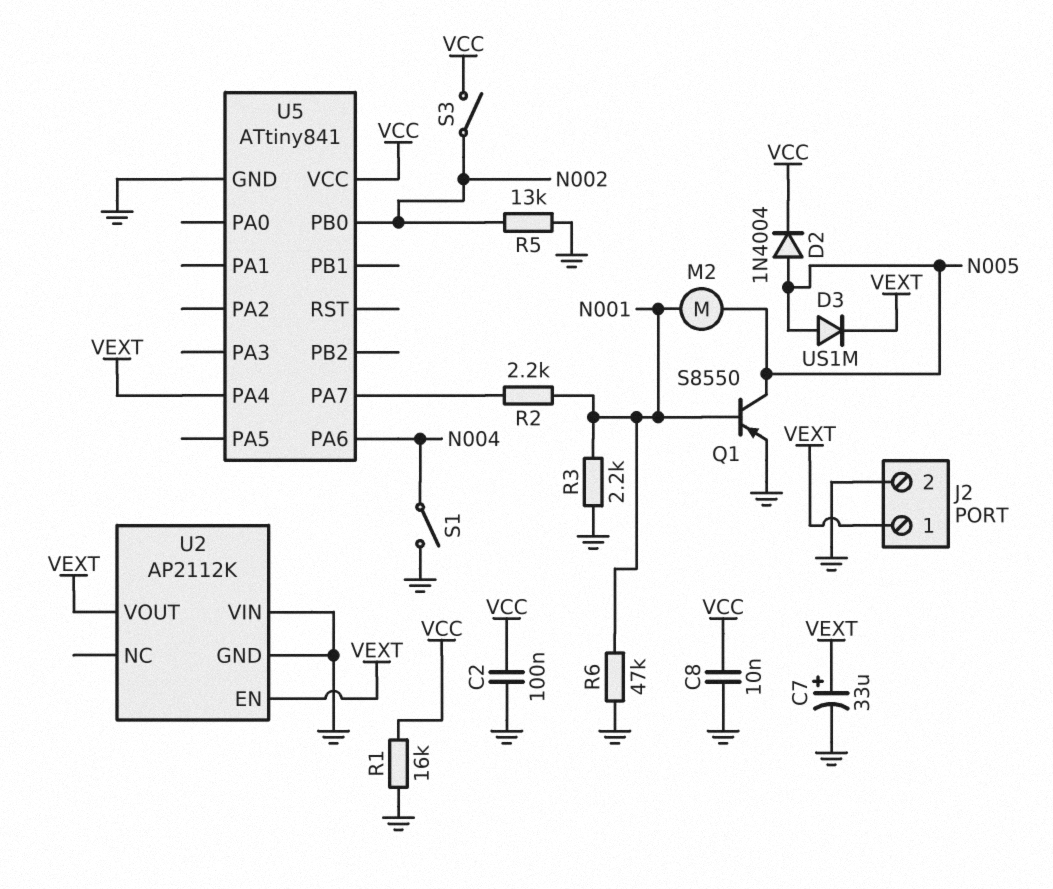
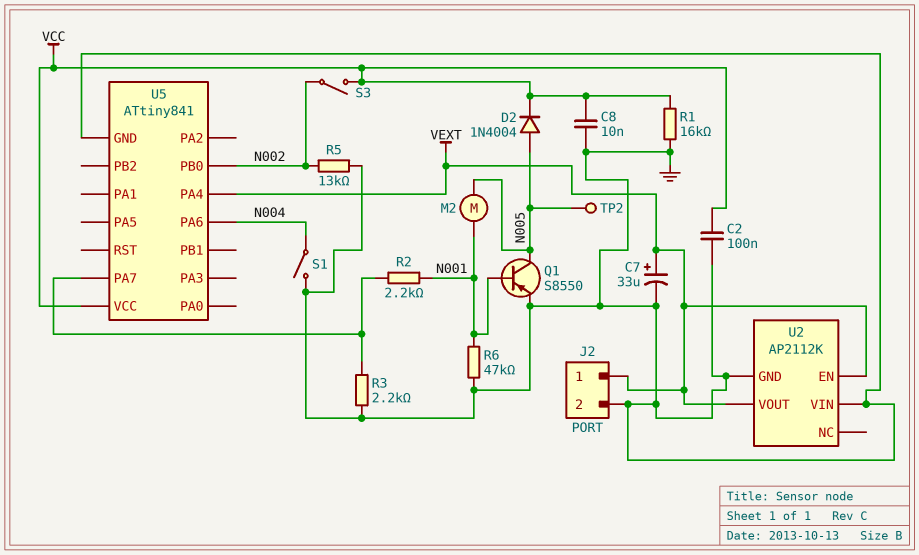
D3: diode US1M (A N005, K VEXT) -> none
R3: 2.2k (GND, N001) -> 2.2k (GND, U5/PA7)
TP2: none -> test point (N005)

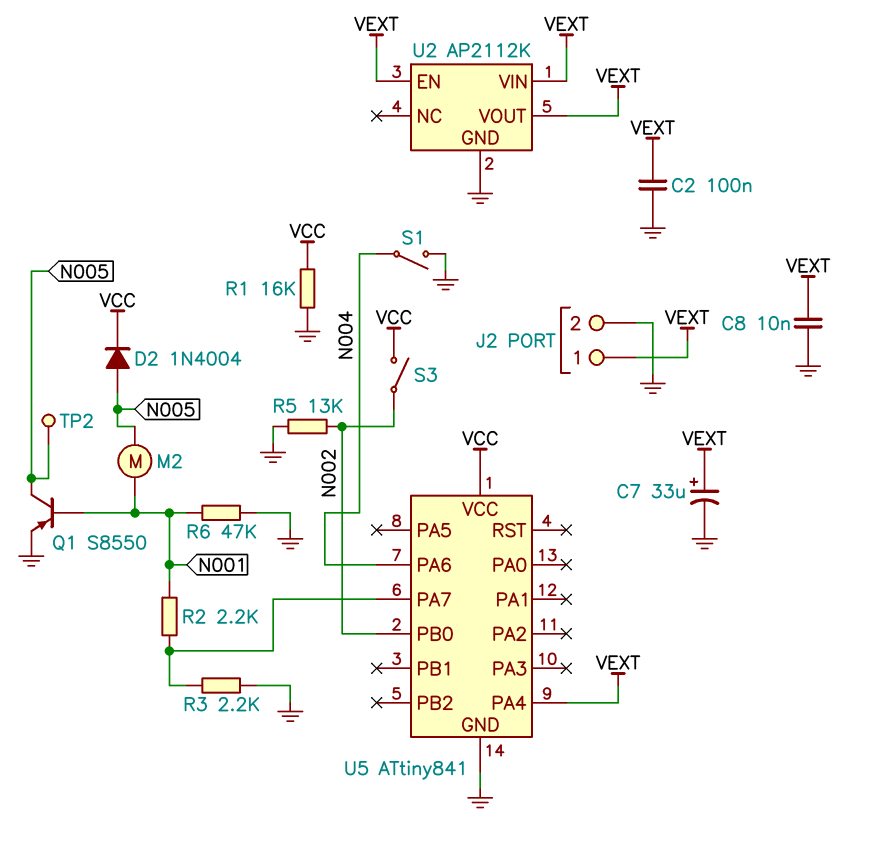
C2: 100nF (GND, VCC) -> 100nF (GND, VEXT)
C8: 10nF (GND, VCC) -> 10nF (GND, VEXT)
U2 pin VIN: GND -> VEXT

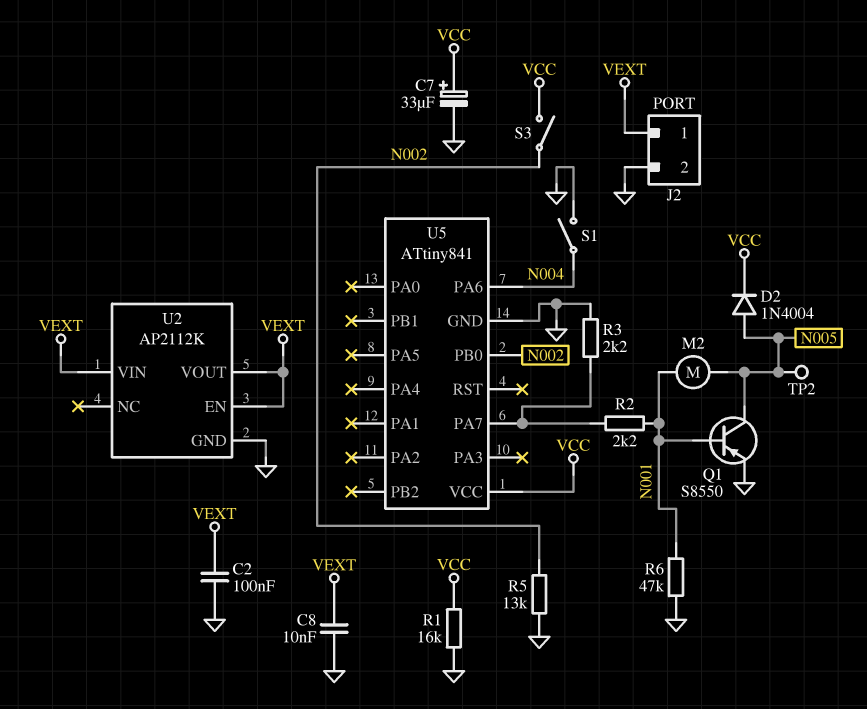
C7: 33uF (plus VEXT, minus GND) -> 33uF (plus VCC, minus GND)
U5 pin PA4: VEXT -> none

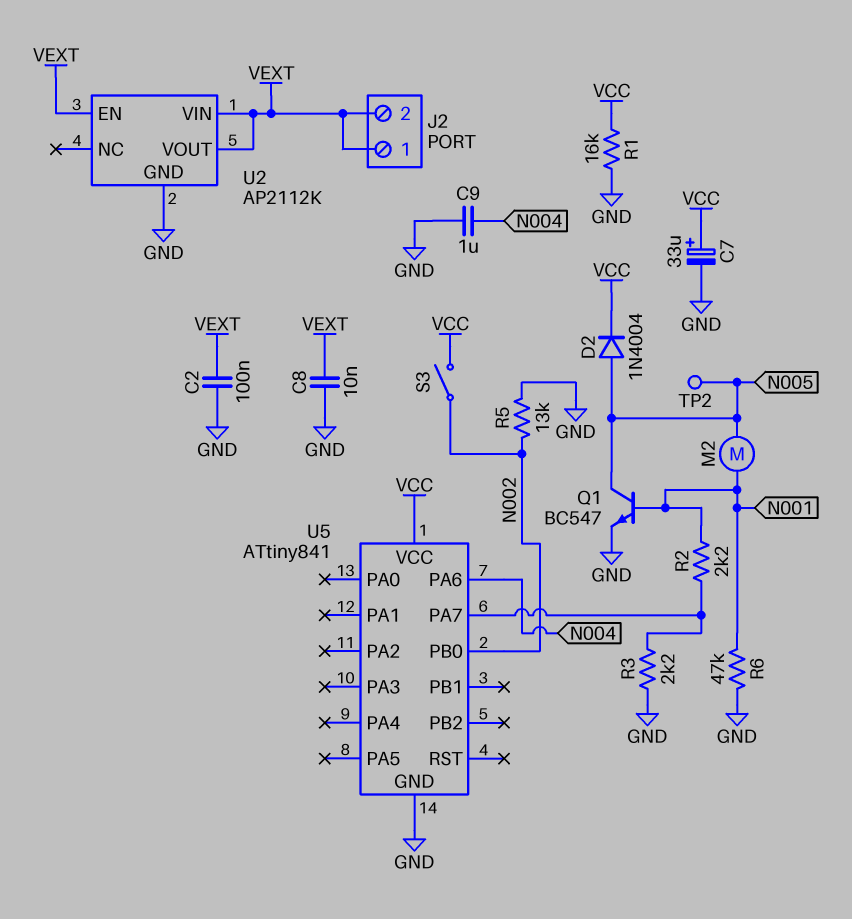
C9: none -> 1uF (GND, N004)
J2 pin 2: GND -> VEXT
Q1: PNP S8550 (B N001, C N005, E GND) -> NPN BC547 (B N001, C N005, E GND)
S1: switch (GND, N004) -> none

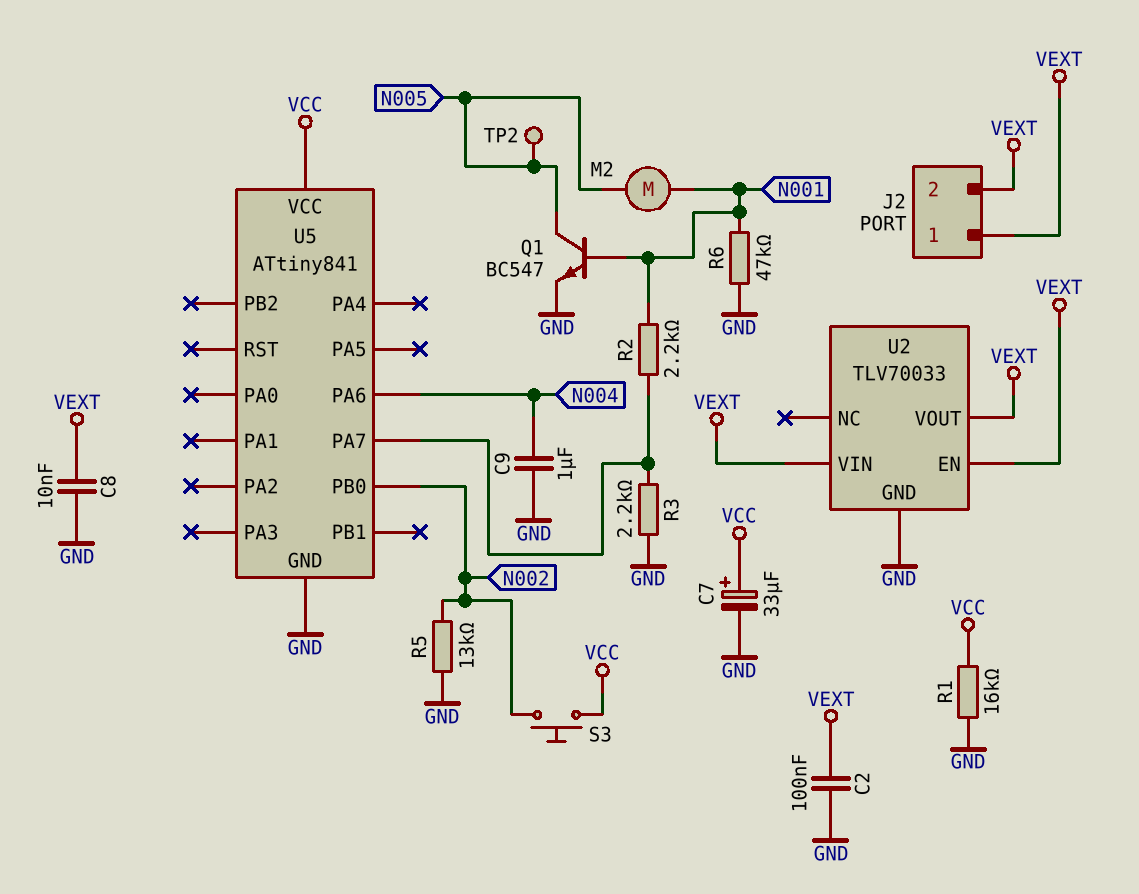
D2: diode 1N4004 (A N005, K VCC) -> none
S3: switch (N002, VCC) -> button (N002, VCC)
U2: AP2112K -> TLV70033

